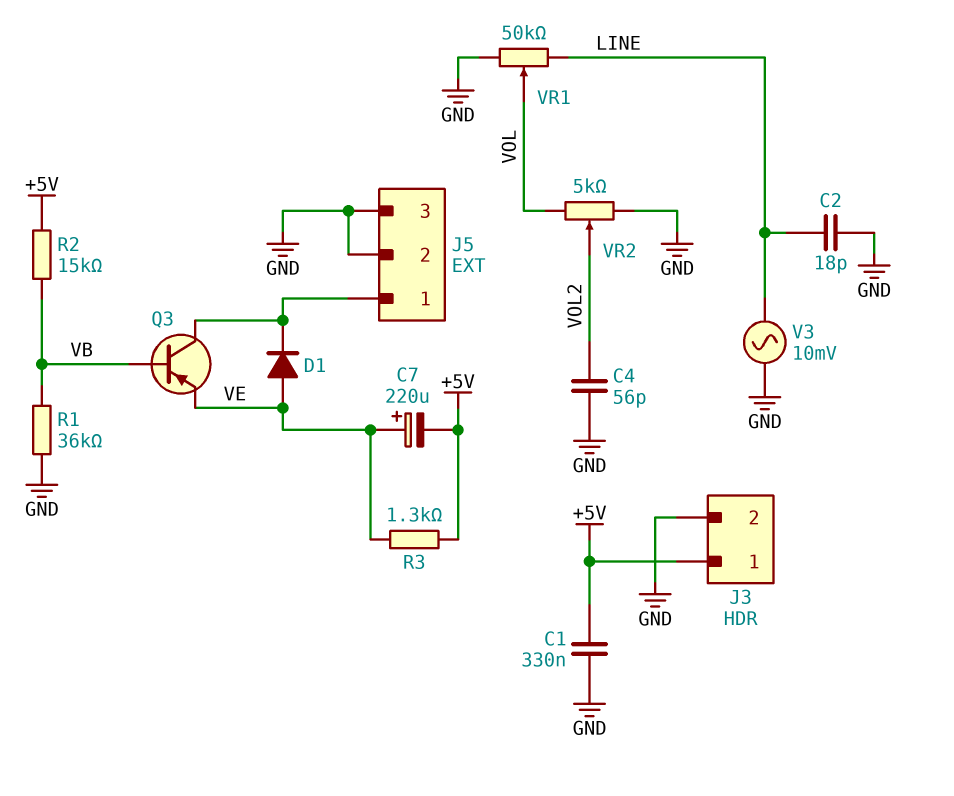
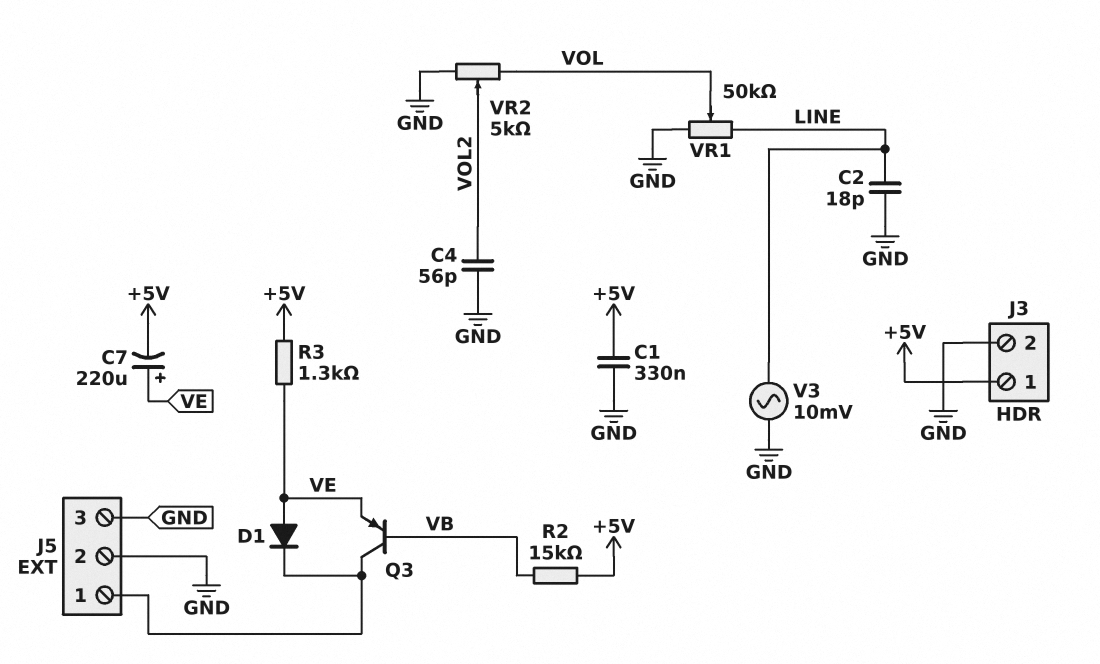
R1: 36k (GND, VB) -> none

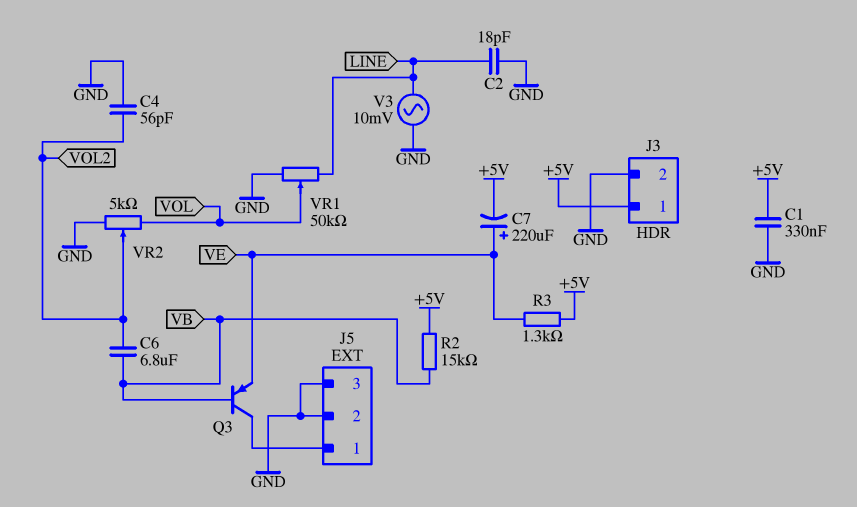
C6: none -> 6.8uF (VB, VOL2)
D1: diode (A VE, K J5/1) -> none

